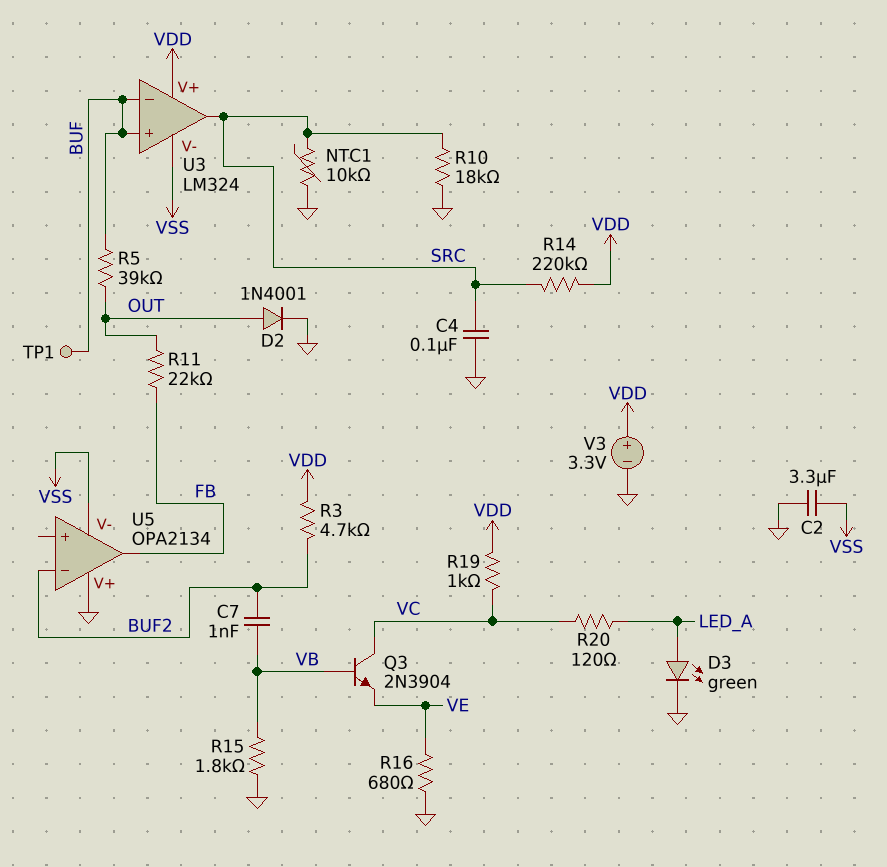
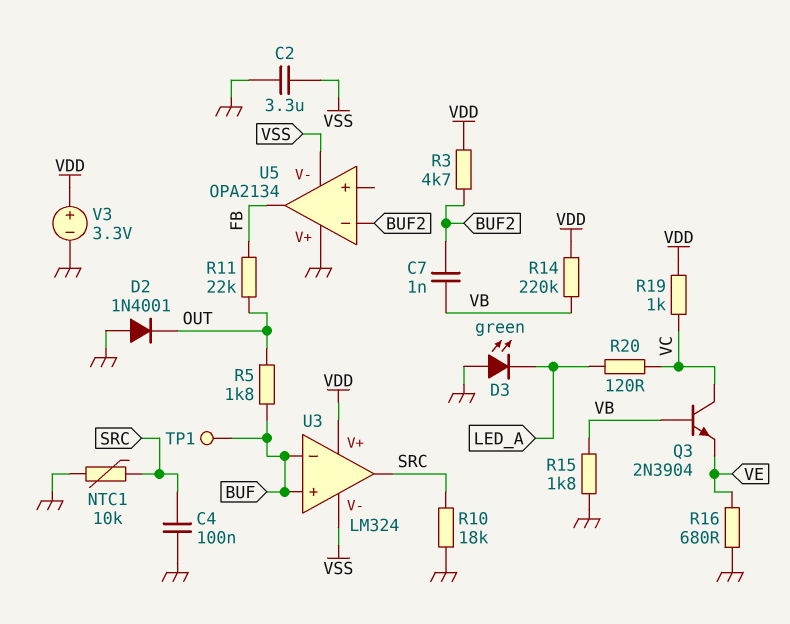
D2: diode 1N4001 (A OUT, K GND) -> diode 1N4001 (A GND, K OUT)
D3: LED green (A LED_A, K GND) -> LED green (A GND, K LED_A)
R5: 39k (BUF, OUT) -> 1.8k (BUF, OUT)
R14: 220k (SRC, VDD) -> 220k (VB, VDD)

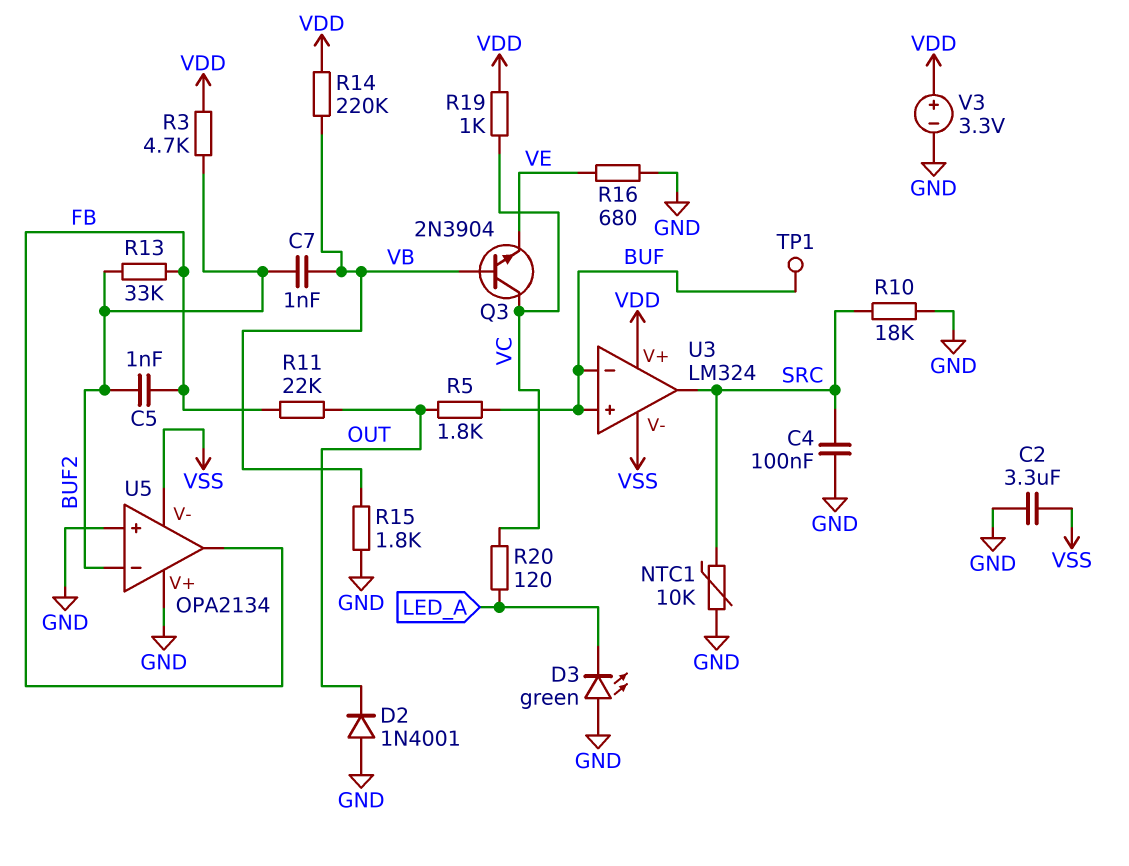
C5: none -> 1nF (BUF2, FB)
R13: none -> 33k (BUF2, FB)
U5 pin in+: none -> GND

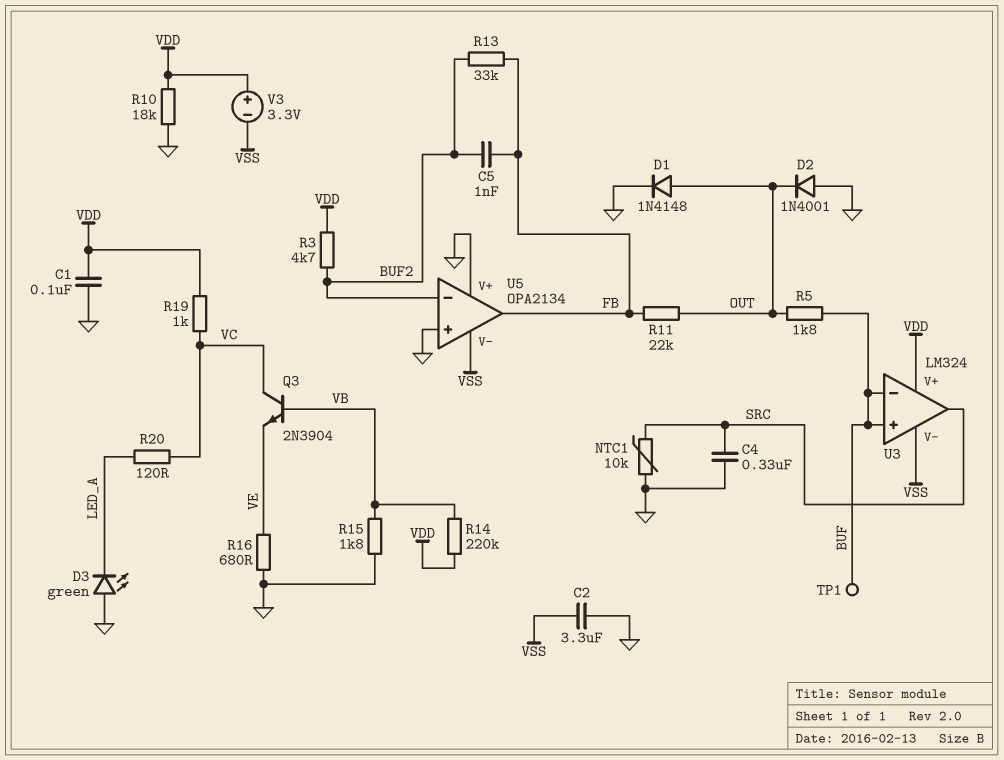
C1: none -> 100nF (GND, VDD)
C4: 100nF (GND, SRC) -> 330nF (GND, SRC)
C7: 1nF (BUF2, VB) -> none
D1: none -> diode 1N4148 (A OUT, K GND)
R10: 18k (GND, SRC) -> 18k (GND, VDD)
V3: 3.3V (plus VDD, minus GND) -> 3.3V (plus VDD, minus VSS)

